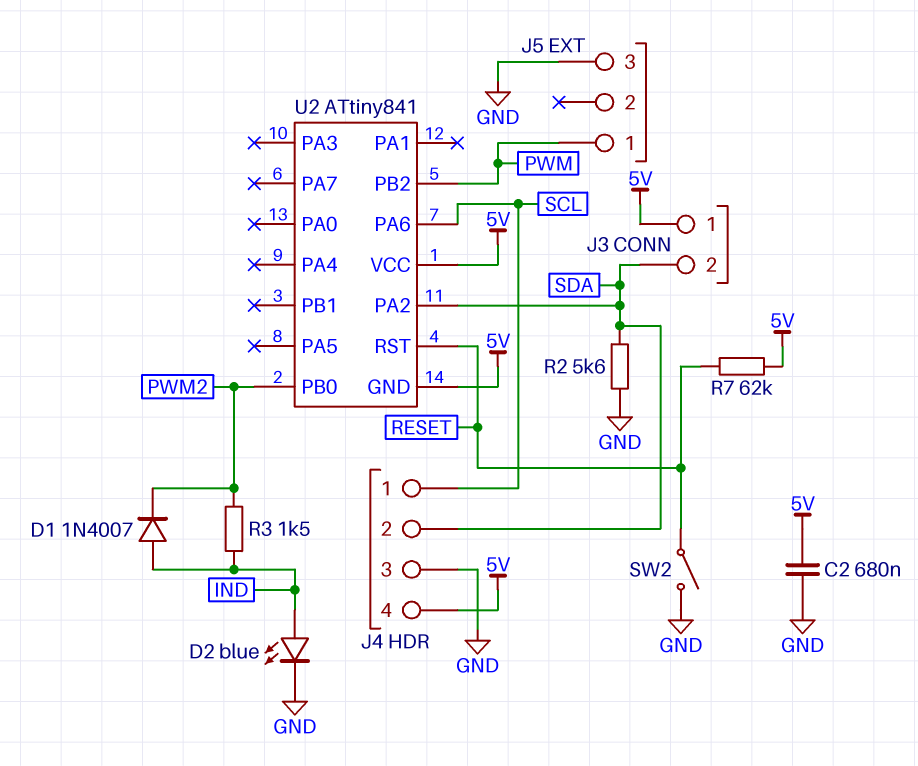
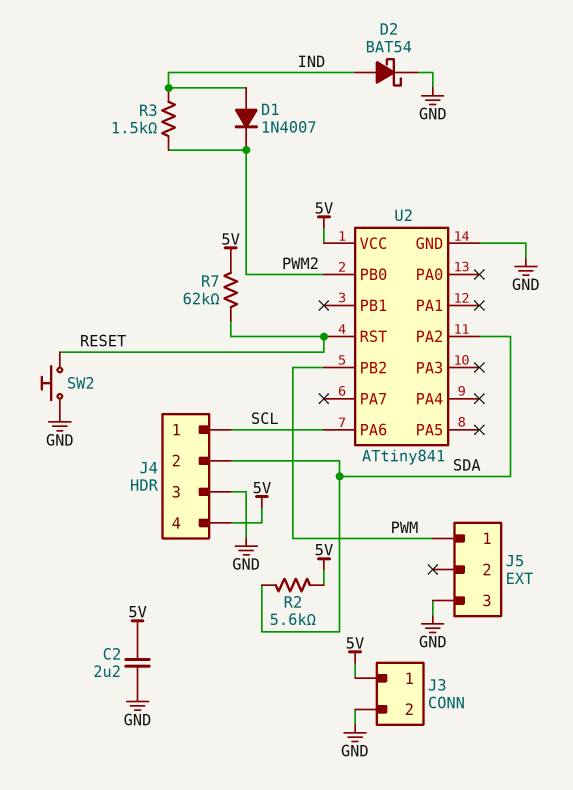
C2: 680nF (5V, GND) -> 2.2uF (5V, GND)
D2: LED blue (A IND, K GND) -> schottky BAT54 (A IND, K GND)
J3 pin 2: SDA -> GND
R2: 5.6k (GND, SDA) -> 5.6k (5V, SDA)
SW2: switch (GND, RESET) -> button (GND, RESET)
U2 pin GND: 5V -> GND

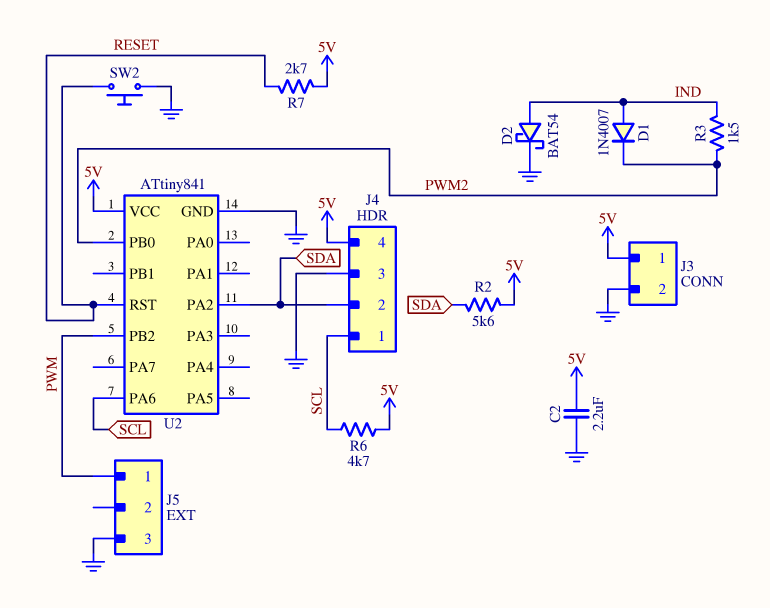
R6: none -> 4.7k (5V, SCL)
R7: 62k (5V, RESET) -> 2.7k (5V, RESET)

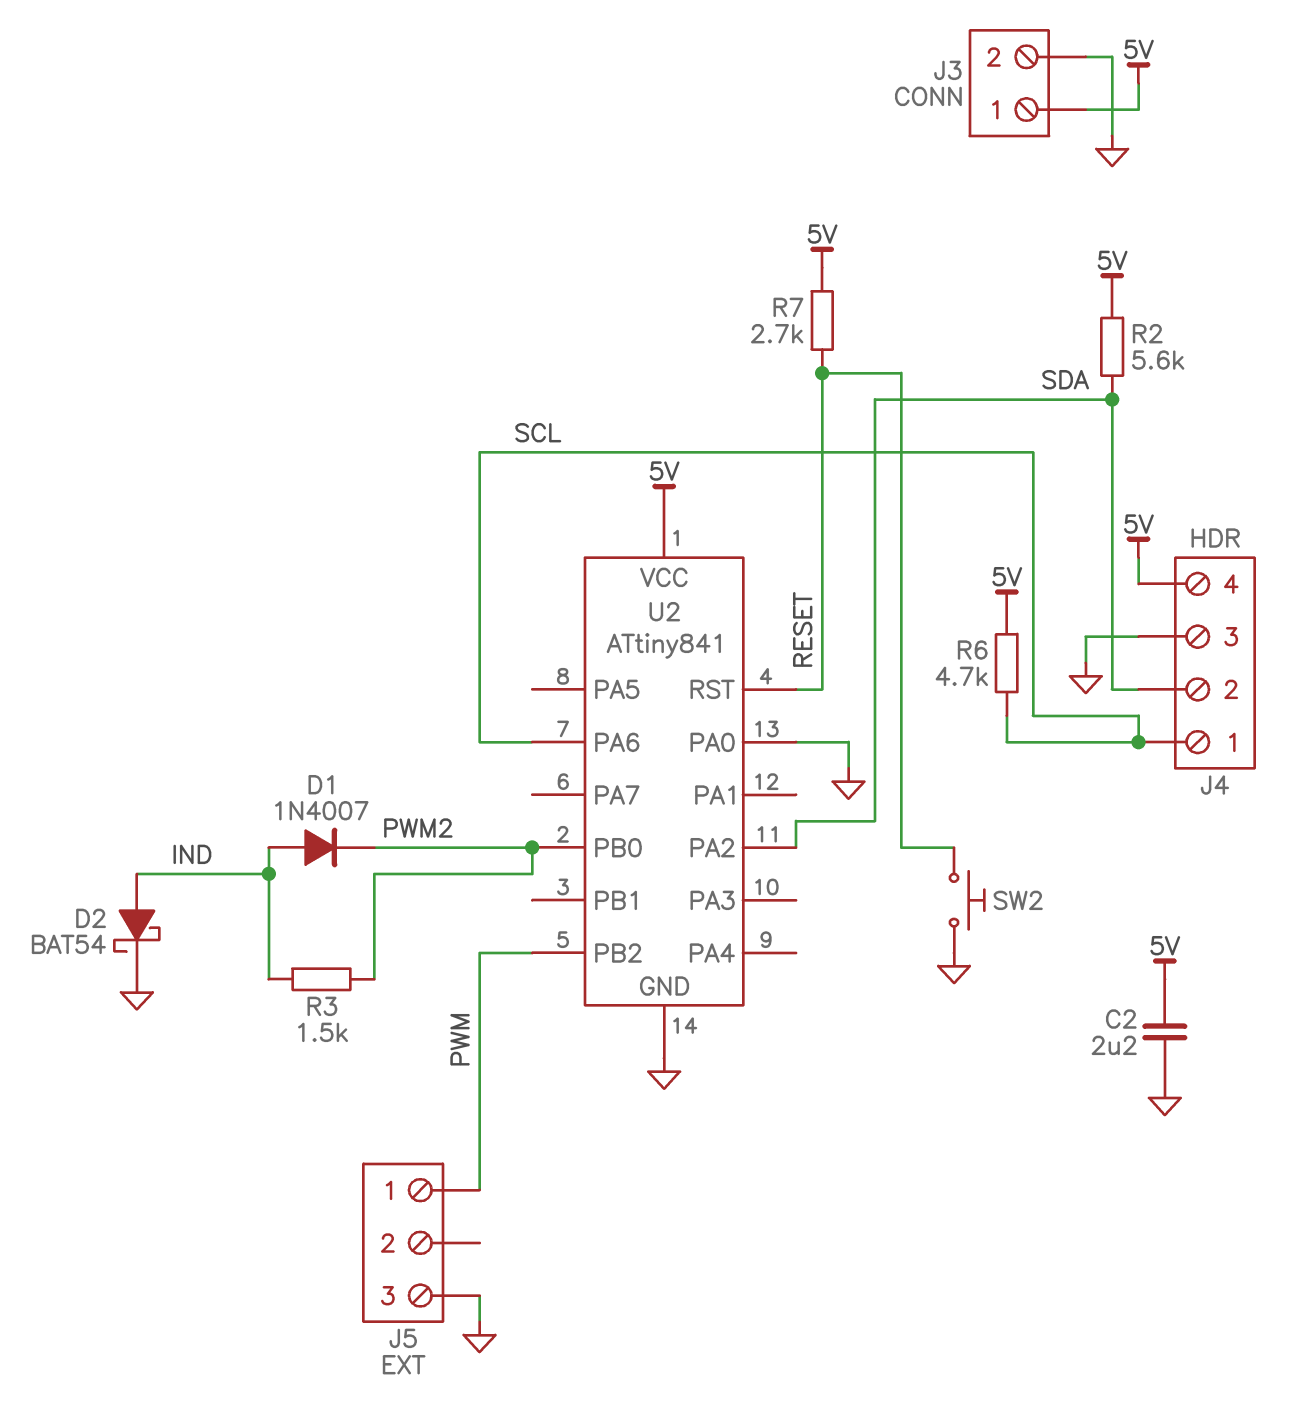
U2 pin PA0: none -> GND

